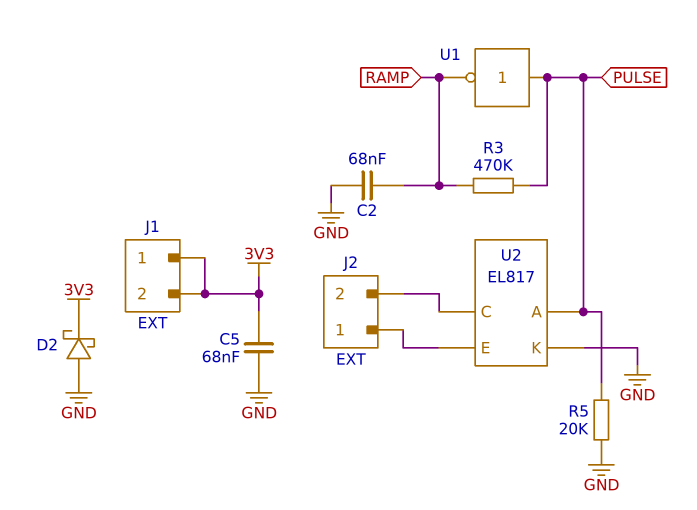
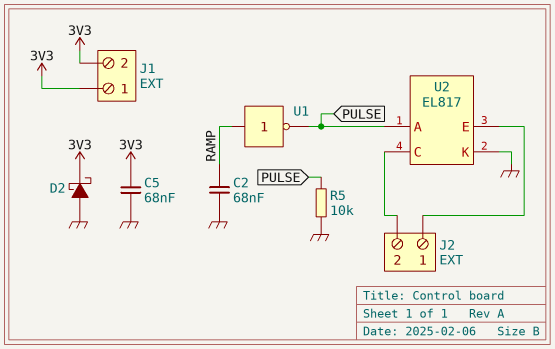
R3: 470k (PULSE, RAMP) -> none
R5: 20k (GND, PULSE) -> 10k (GND, PULSE)
U1: NOT (in PULSE, out RAMP) -> NOT (in RAMP, out PULSE)

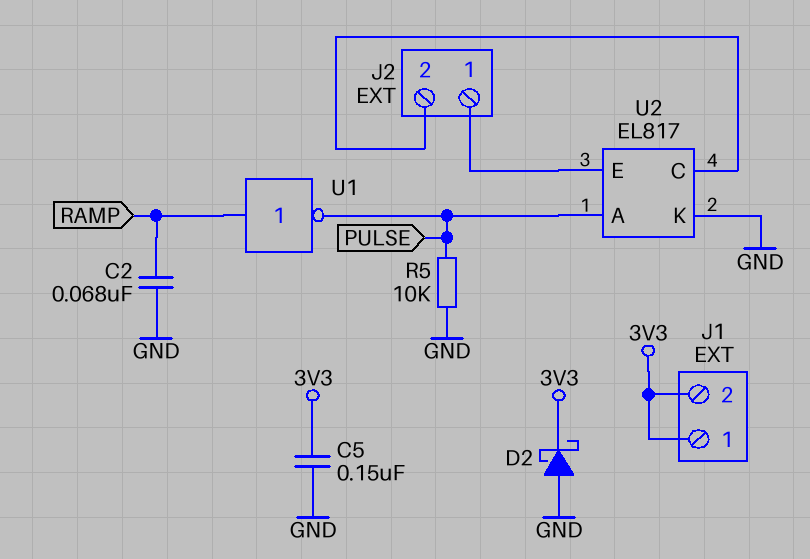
C5: 68nF (3V3, GND) -> 150nF (3V3, GND)

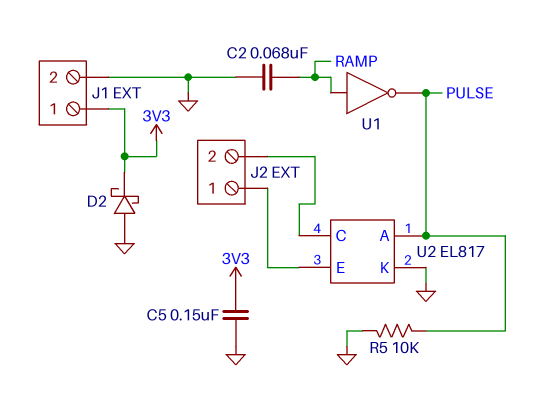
J1 pin 2: 3V3 -> GND

